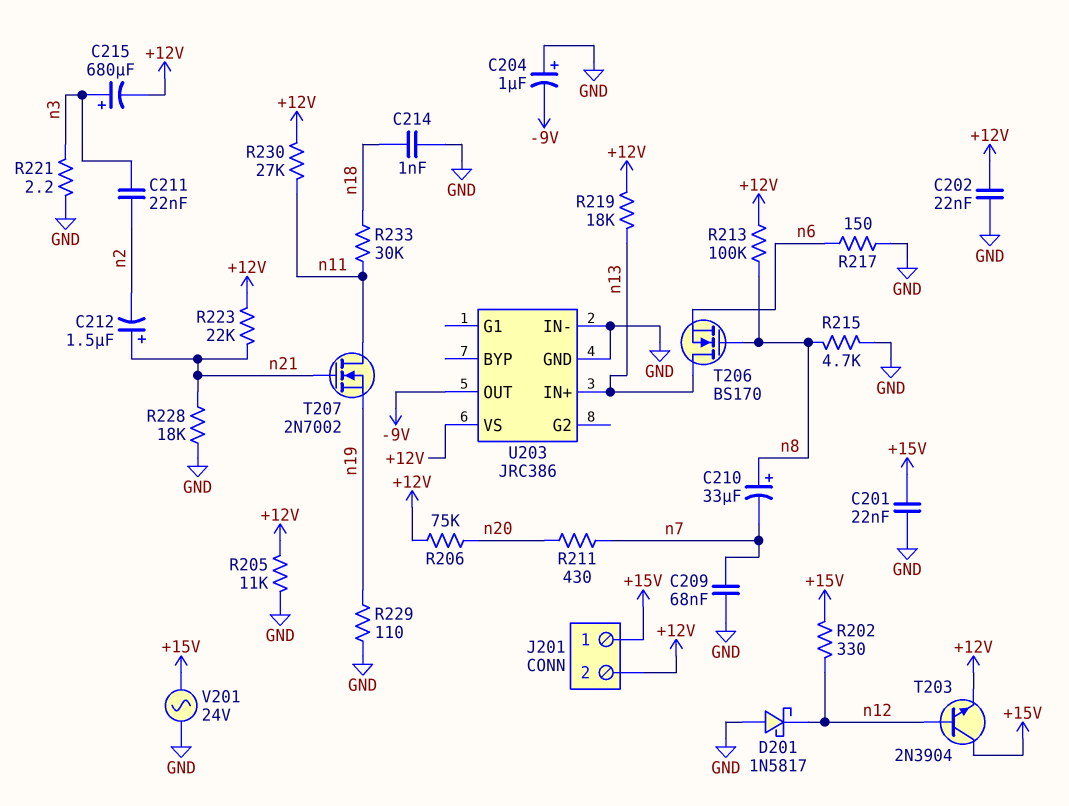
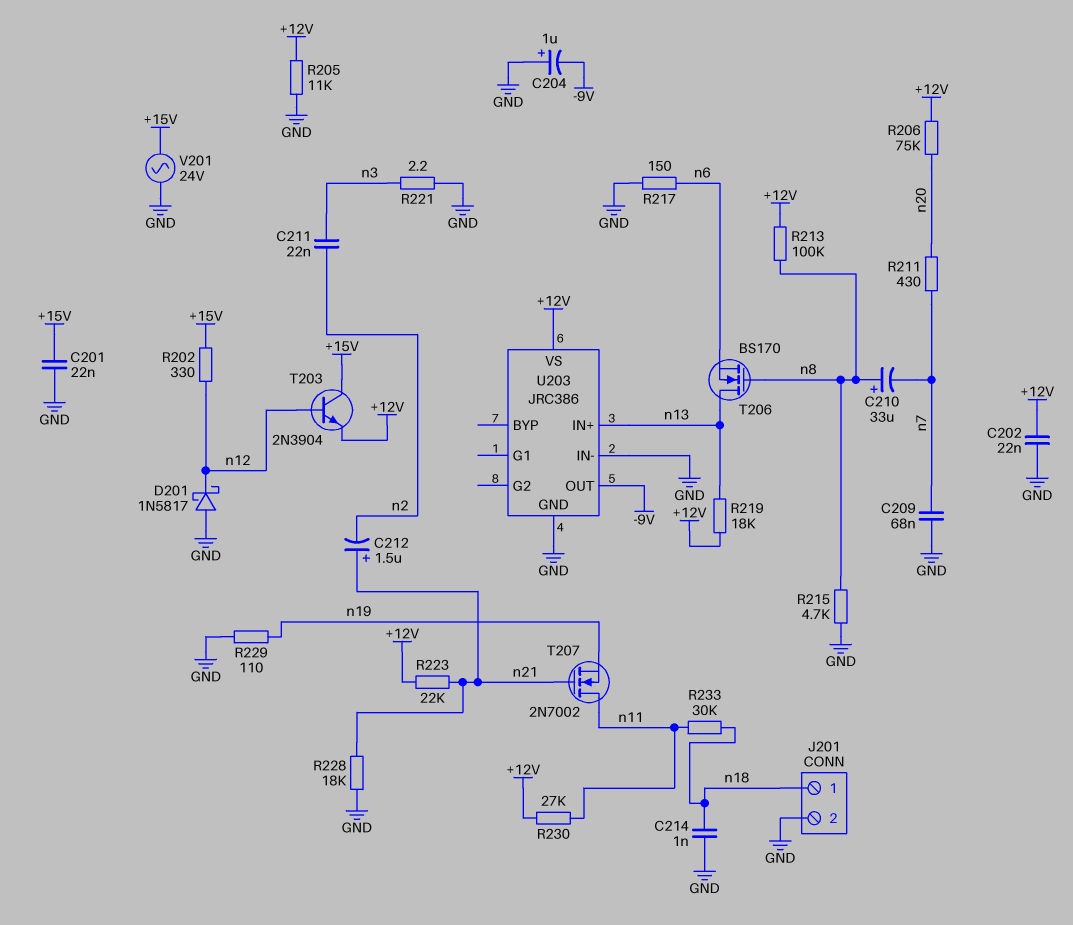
C215: 680uF (plus n3, minus +12V) -> none
J201 pin 1: +15V -> n18
J201 pin 2: +12V -> GND

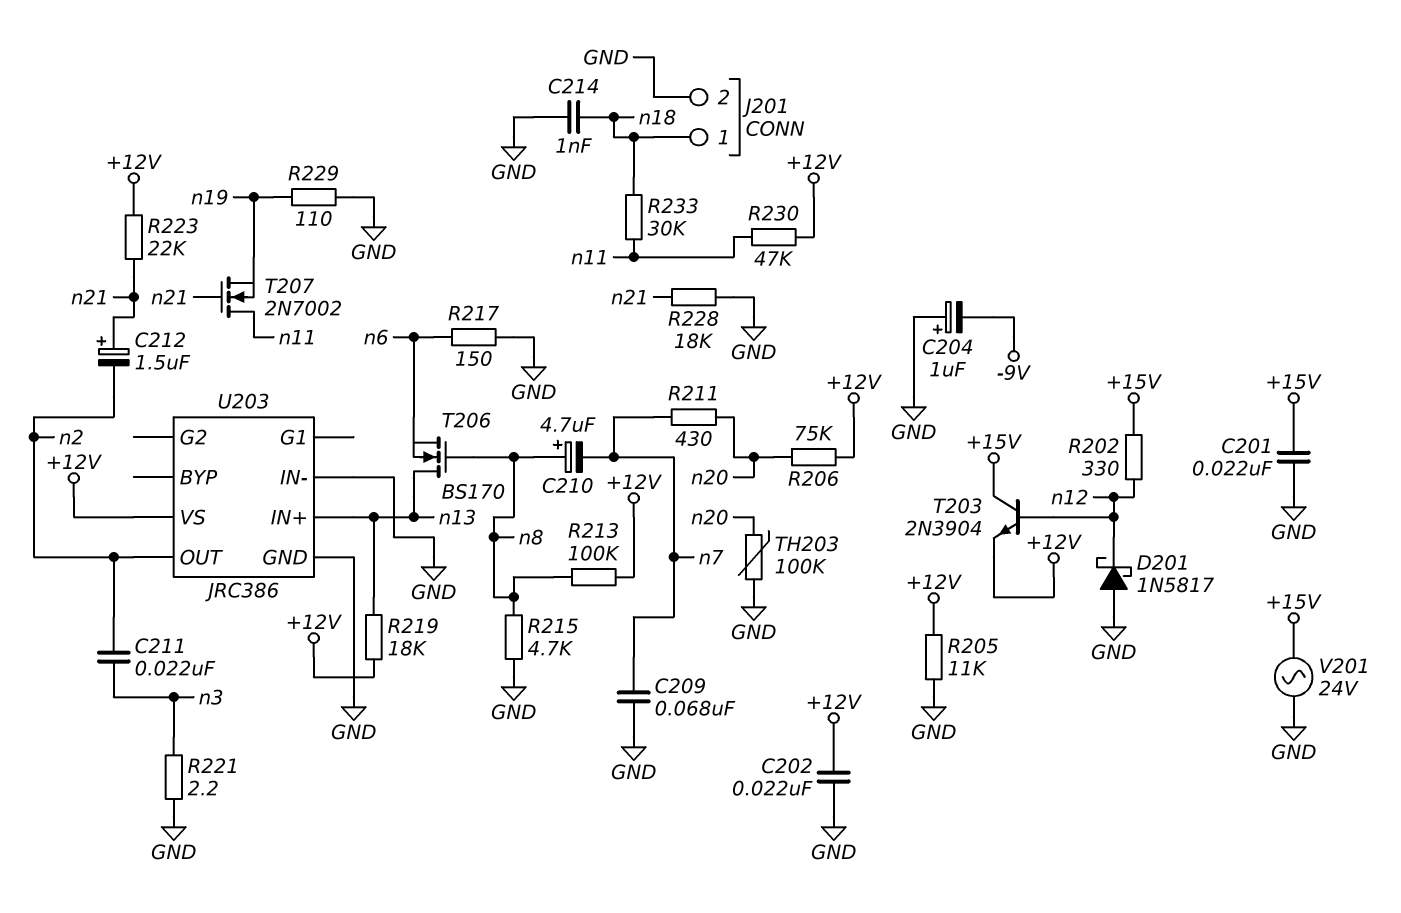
C210: 33uF (plus n8, minus n7) -> 4.7uF (plus n8, minus n7)
R230: 27k (+12V, n11) -> 47k (+12V, n11)
TH203: none -> 100k (GND, n20)
U203 pin OUT: -9V -> n2

